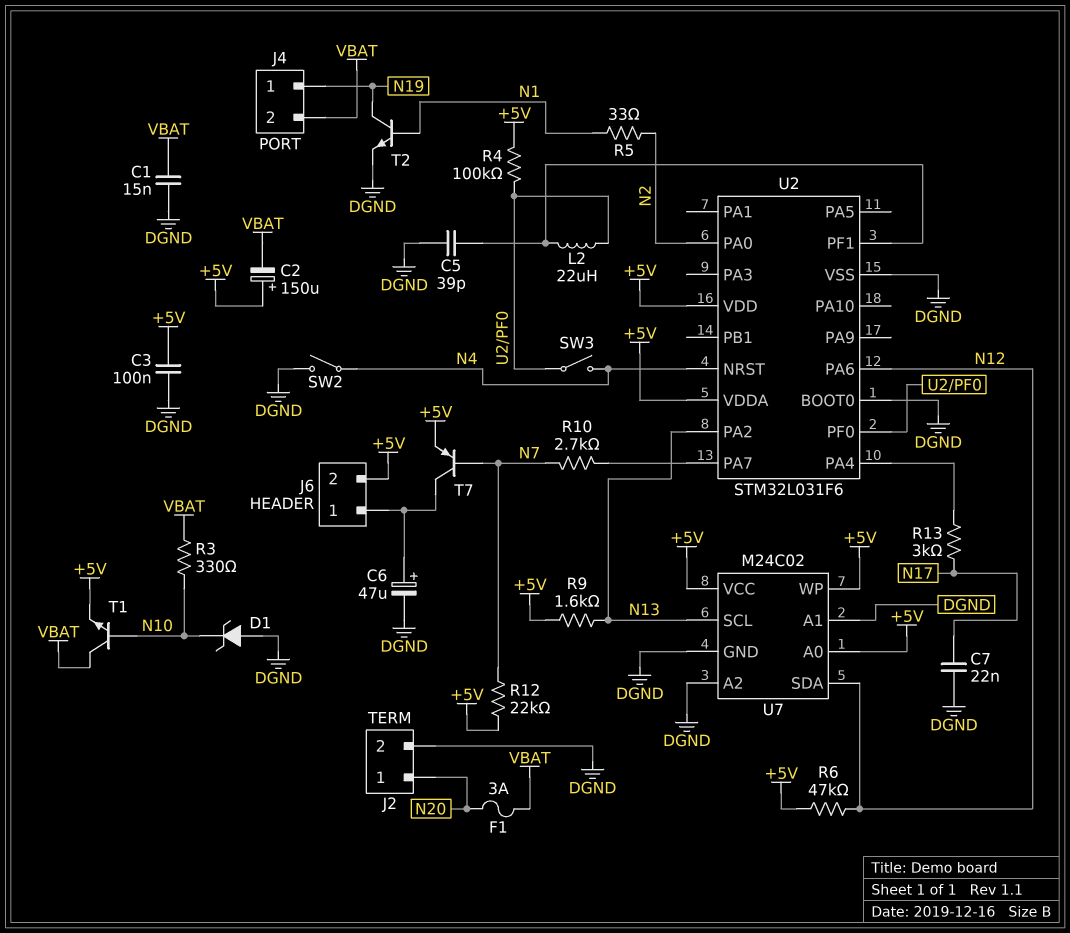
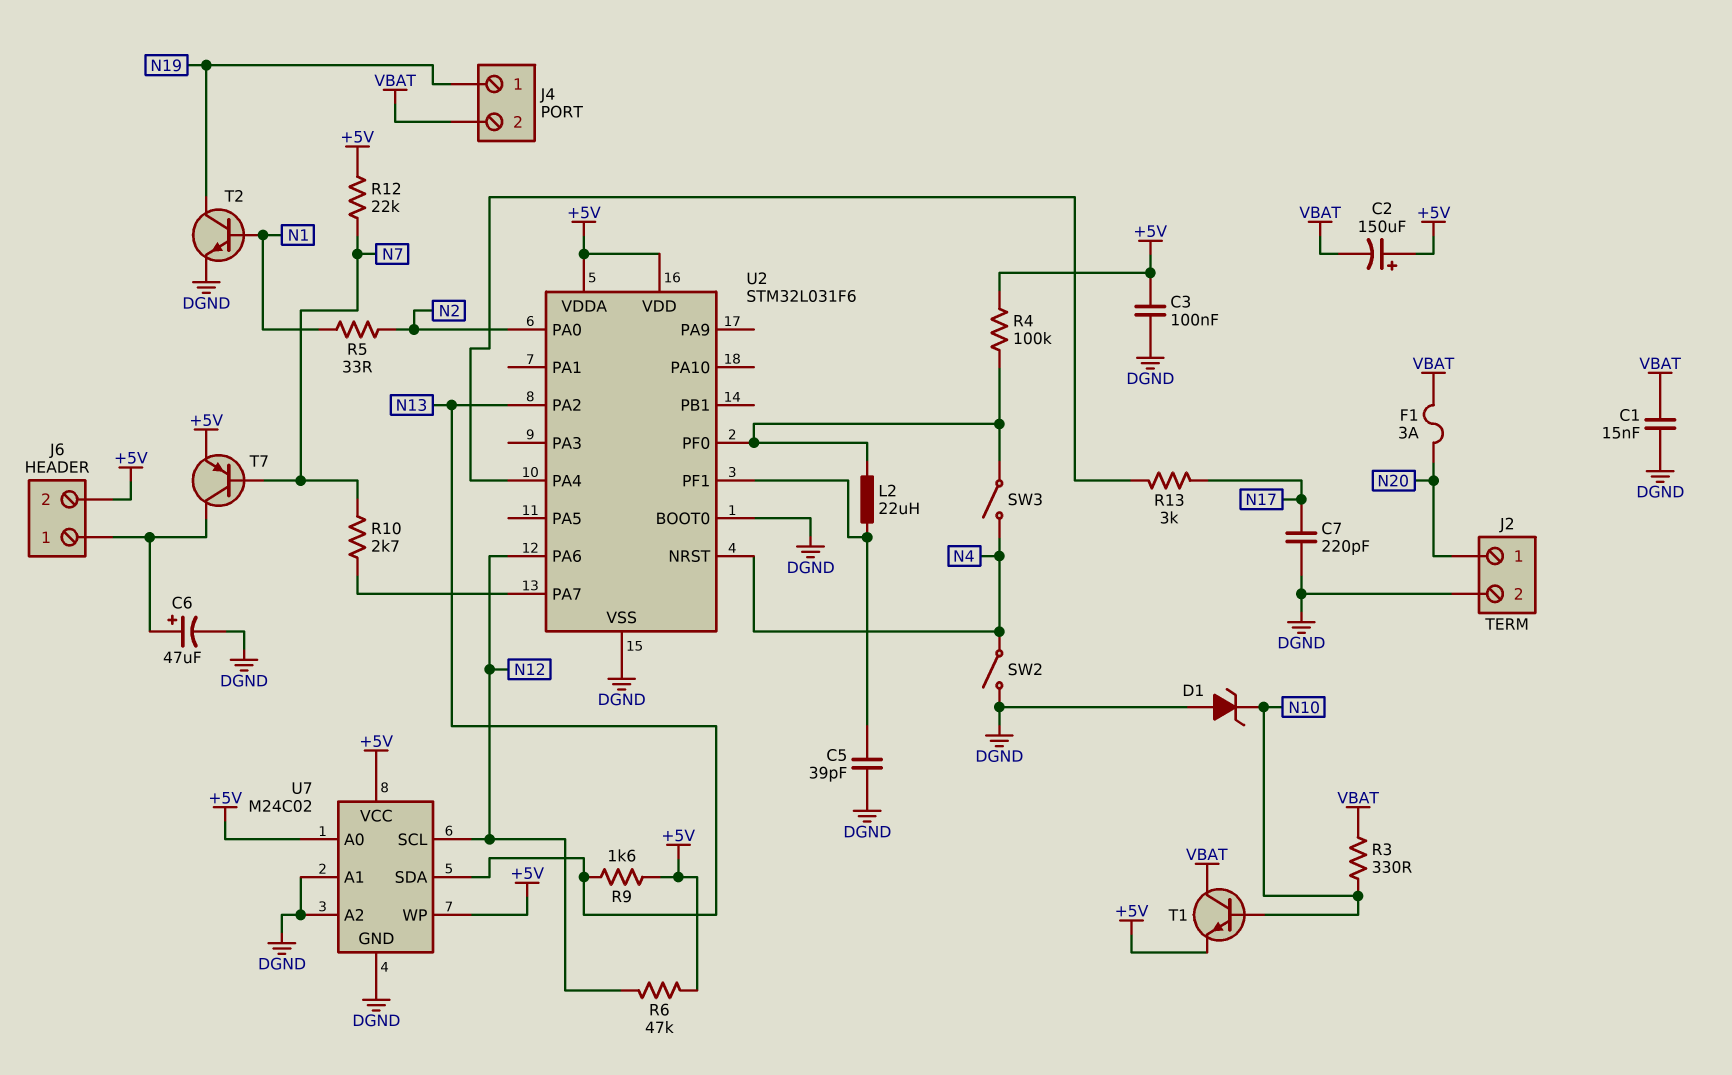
C7: 22nF (DGND, N17) -> 220pF (DGND, N17)
U7 pin SCL: N13 -> N12
U7 pin SDA: N12 -> N13

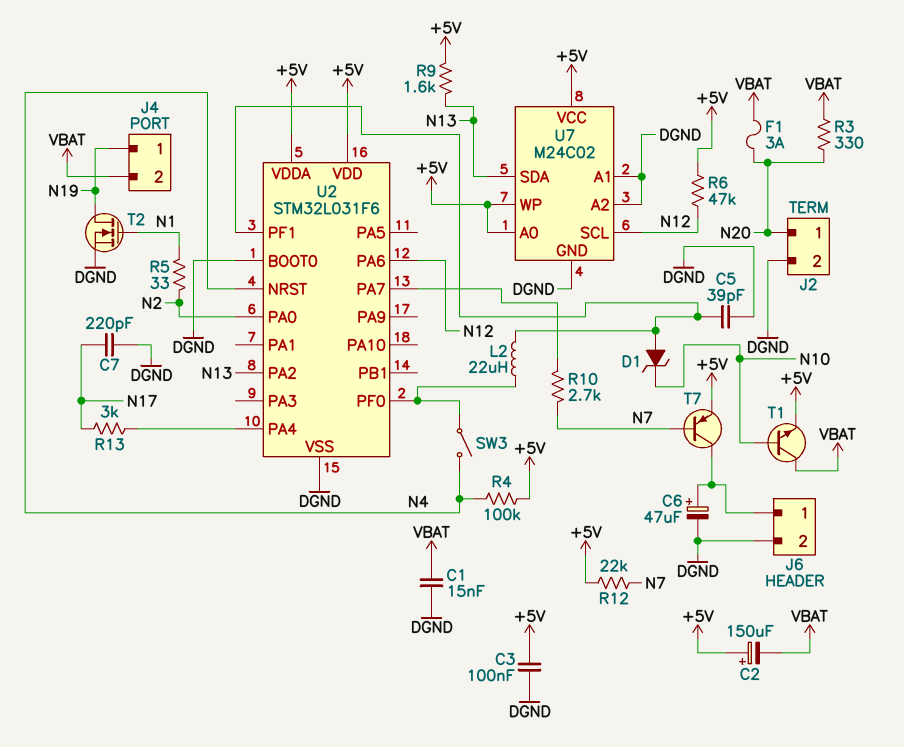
D1: zener (A DGND, K N10) -> zener (A U2/PF1, K N10)
J6 pin 2: +5V -> DGND
R3: 330 (N10, VBAT) -> 330 (N20, VBAT)
R4: 100k (+5V, U2/PF0) -> 100k (+5V, N4)
SW2: switch (DGND, N4) -> none
T2: NPN (B N1, C N19, E DGND) -> NMOS (G N1, D N19, S DGND)

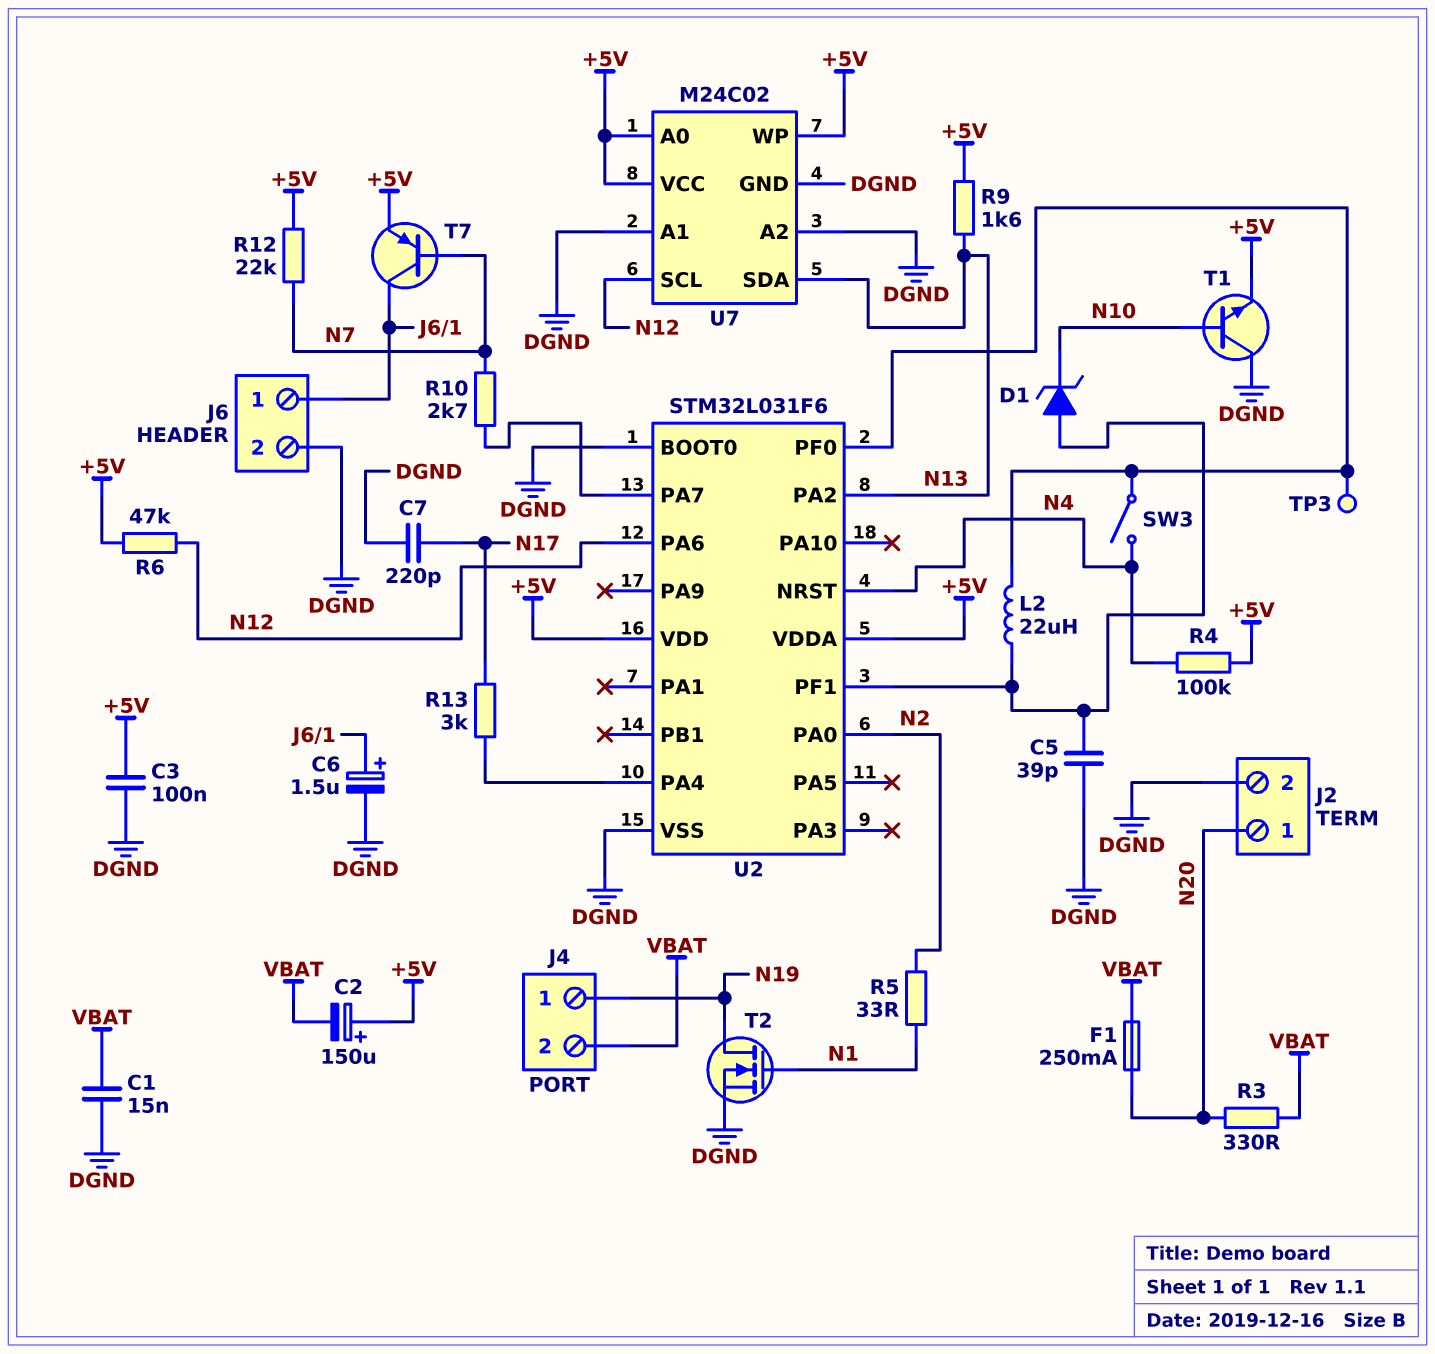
C6: 47uF (plus J6/1, minus DGND) -> 1.5uF (plus J6/1, minus DGND)
F1: 3A (N20, VBAT) -> 250mA (N20, VBAT)
T1: NPN (B N10, C VBAT, E +5V) -> NPN (B N10, C DGND, E +5V)
TP3: none -> test point (U2/PF0)

